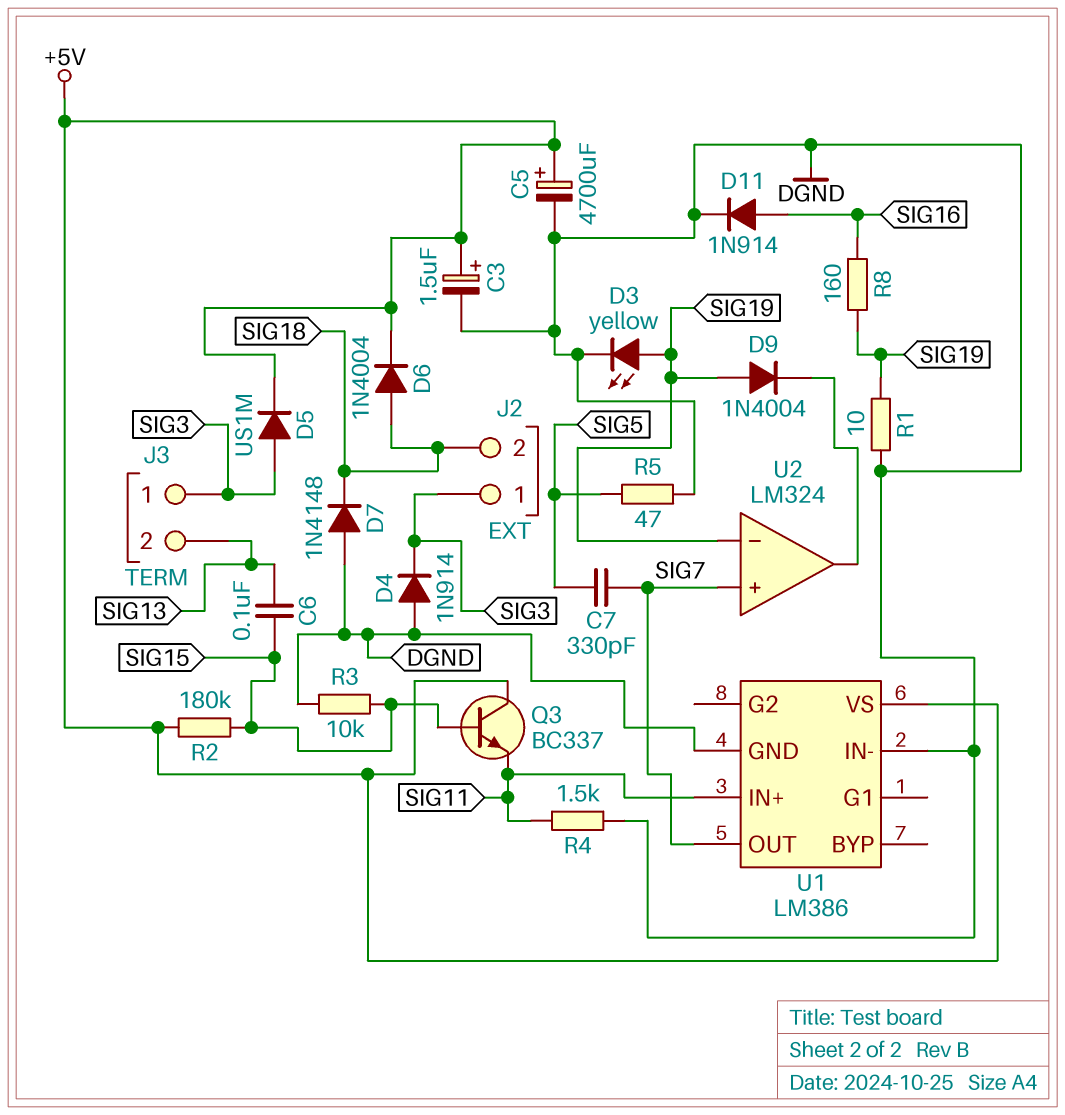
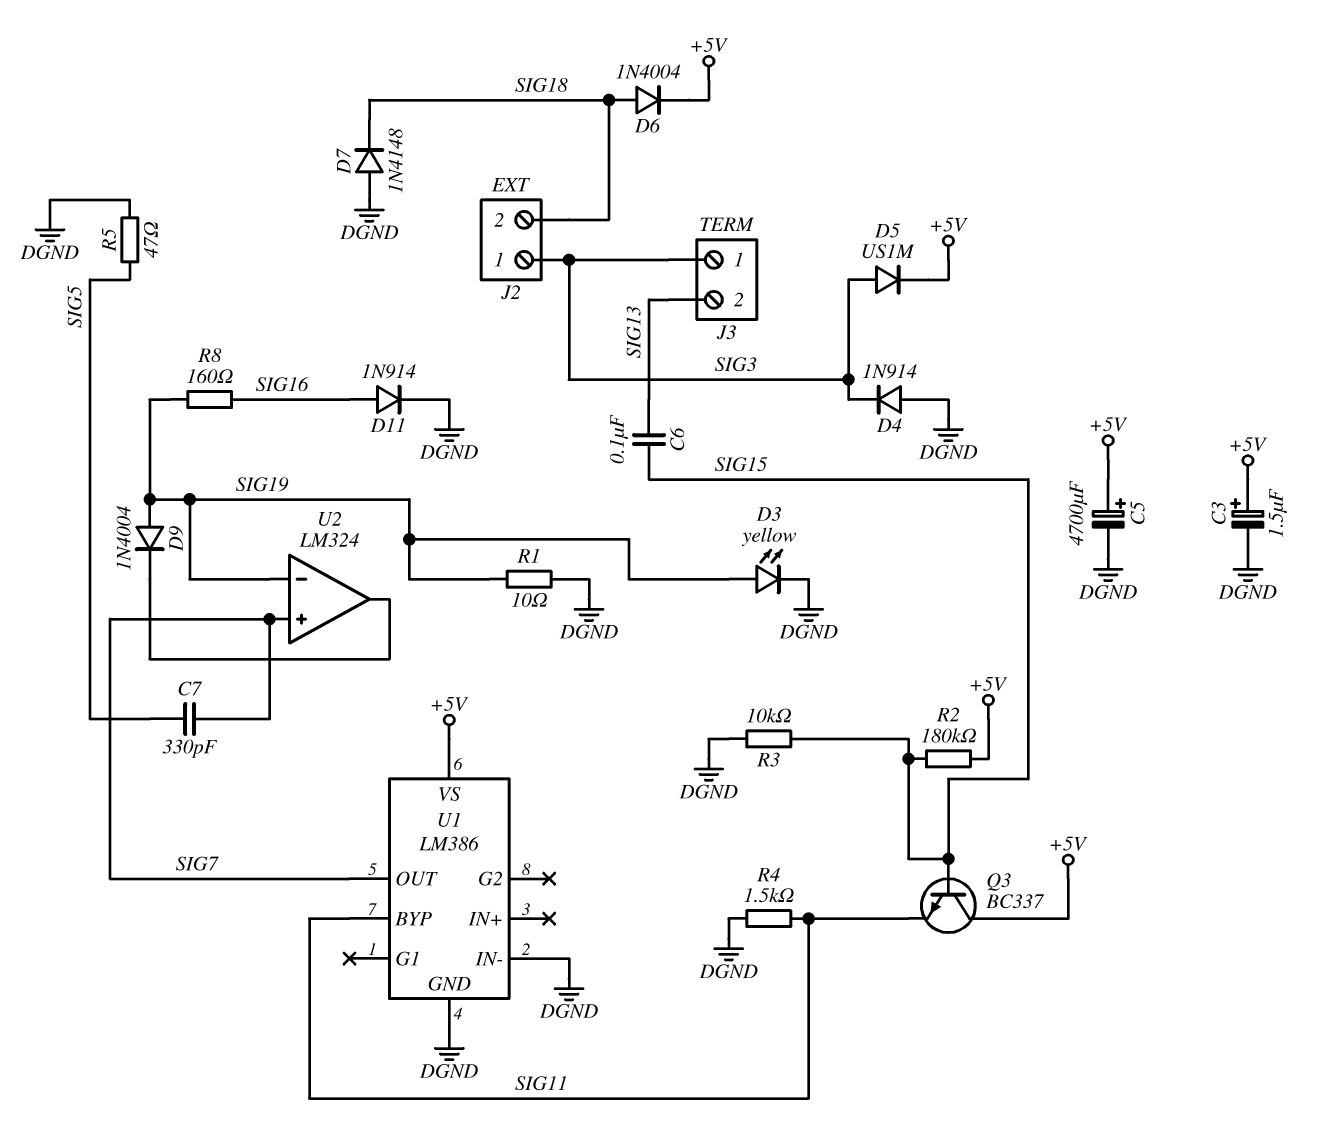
U1 pin BYP: none -> SIG11
U1 pin IN+: SIG11 -> none

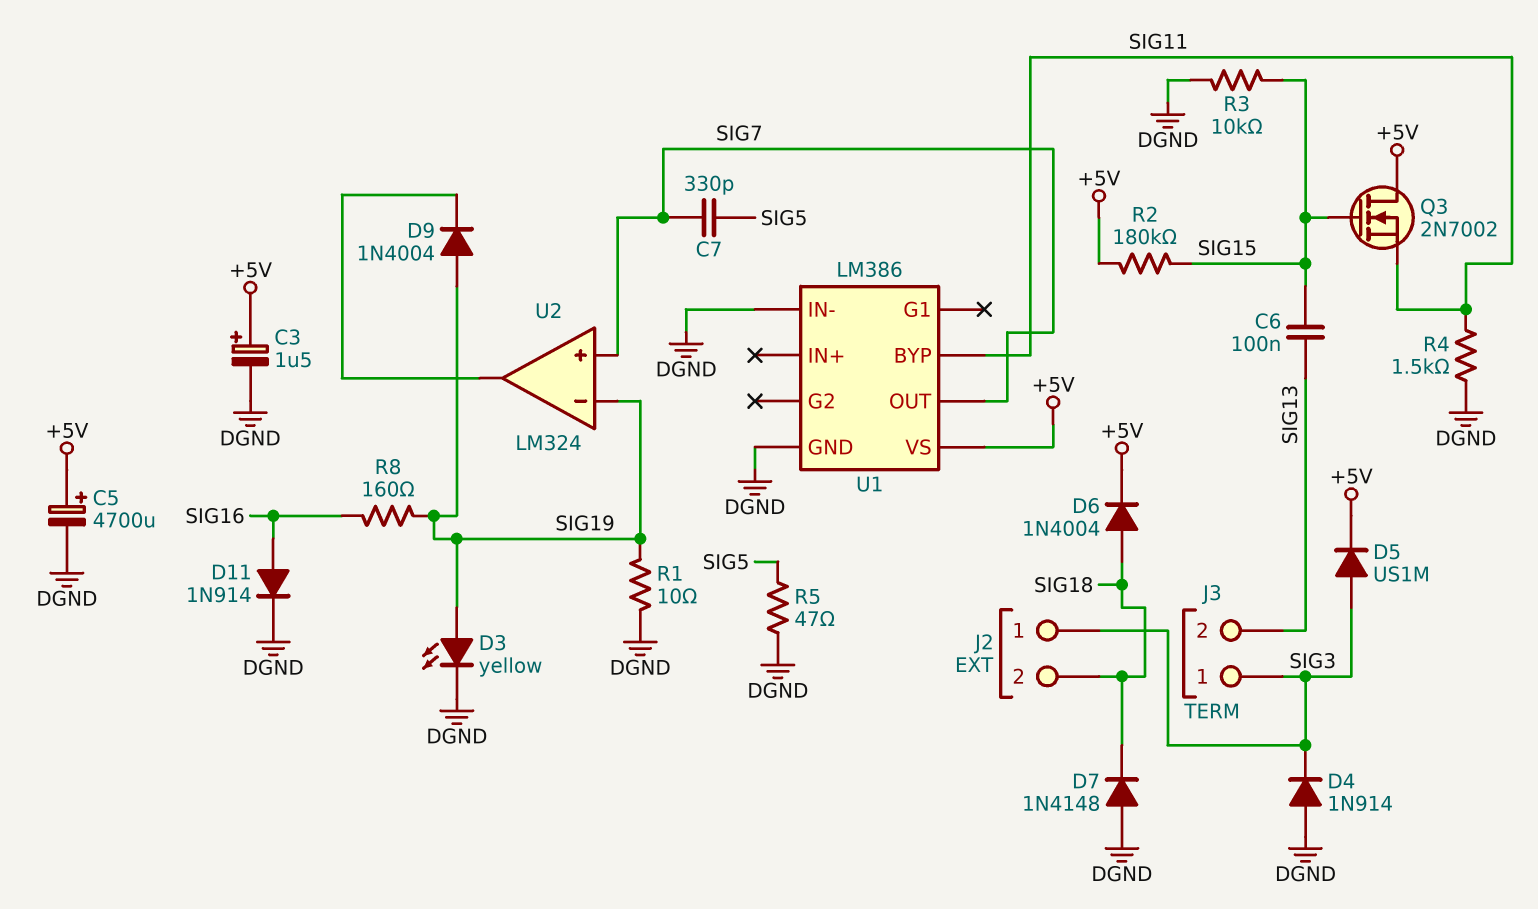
Q3: NPN BC337 (B SIG15, C +5V, E SIG11) -> NMOS 2N7002 (G SIG15, D +5V, S SIG11)

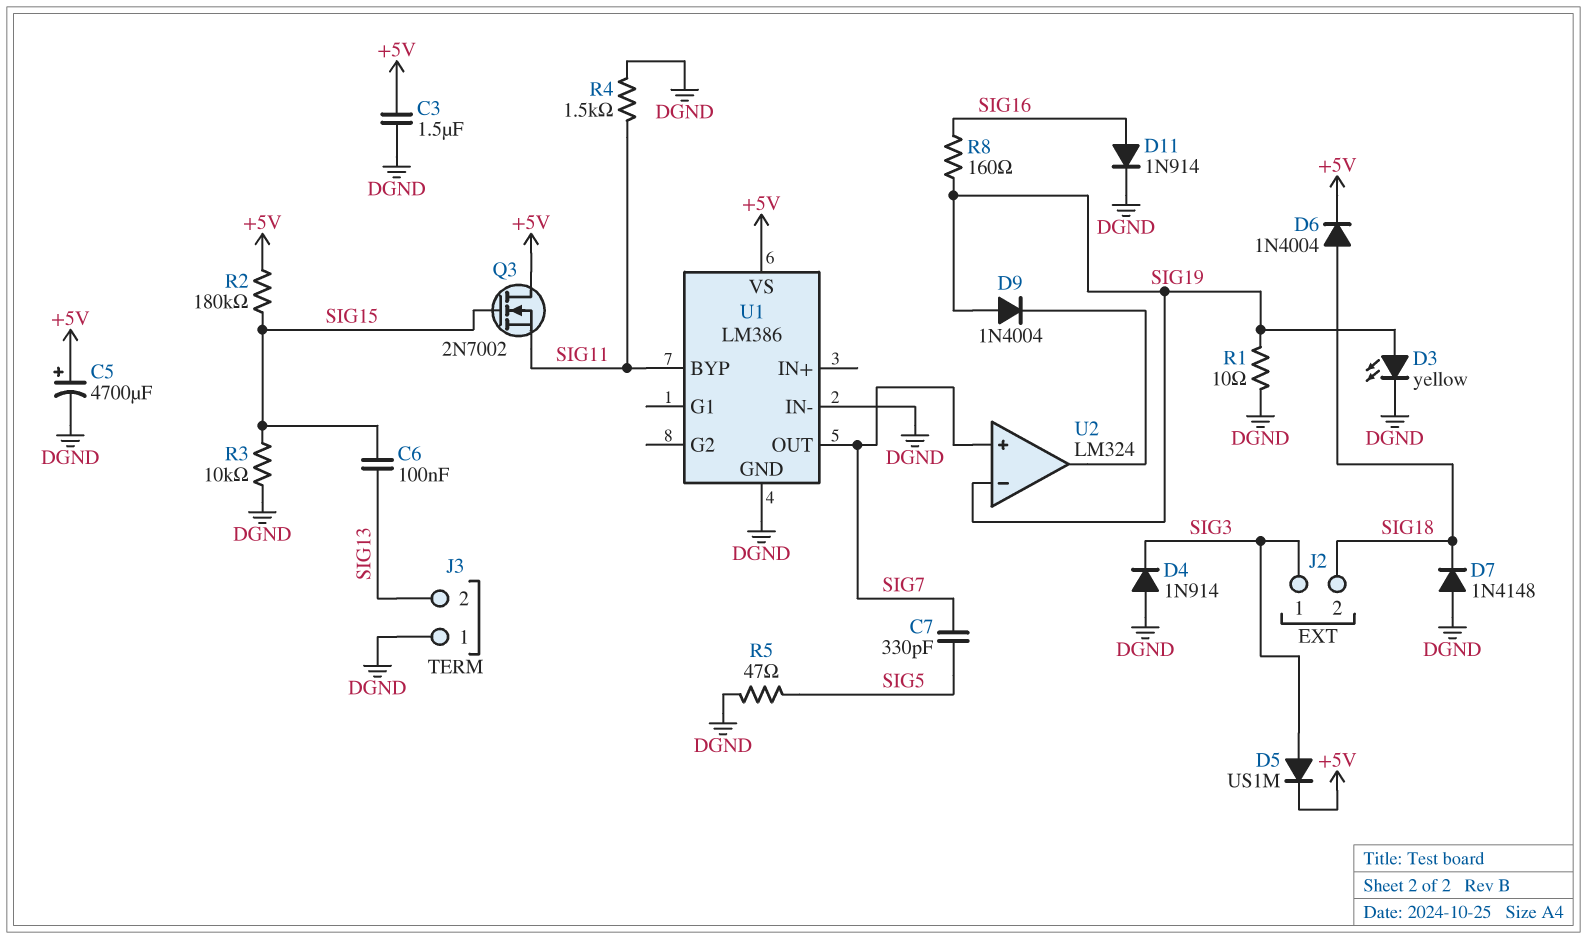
C3: 1.5uF (plus +5V, minus DGND) -> 1.5uF (+5V, DGND)
J3 pin 1: SIG3 -> DGND

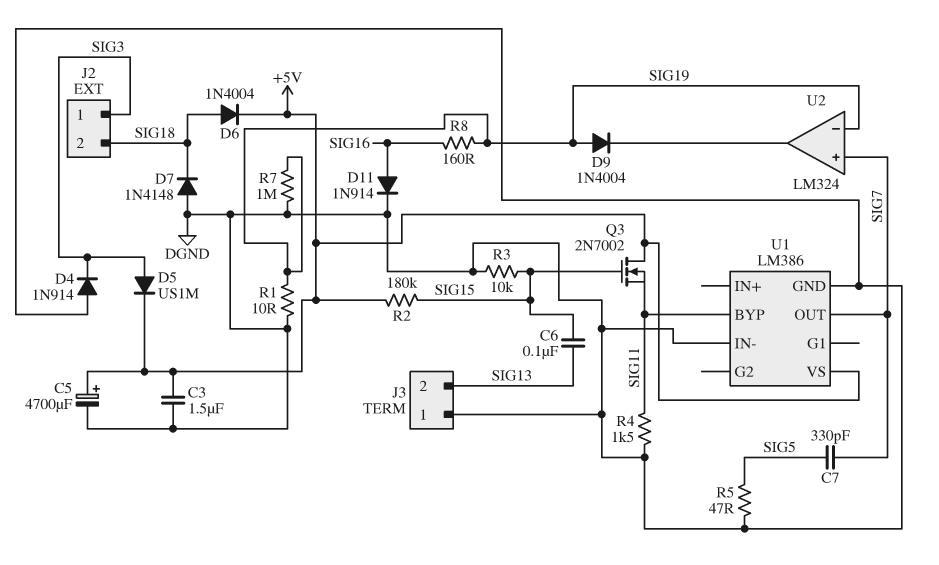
D3: LED yellow (A SIG19, K DGND) -> none
R7: none -> 1M (DGND, SIG19)

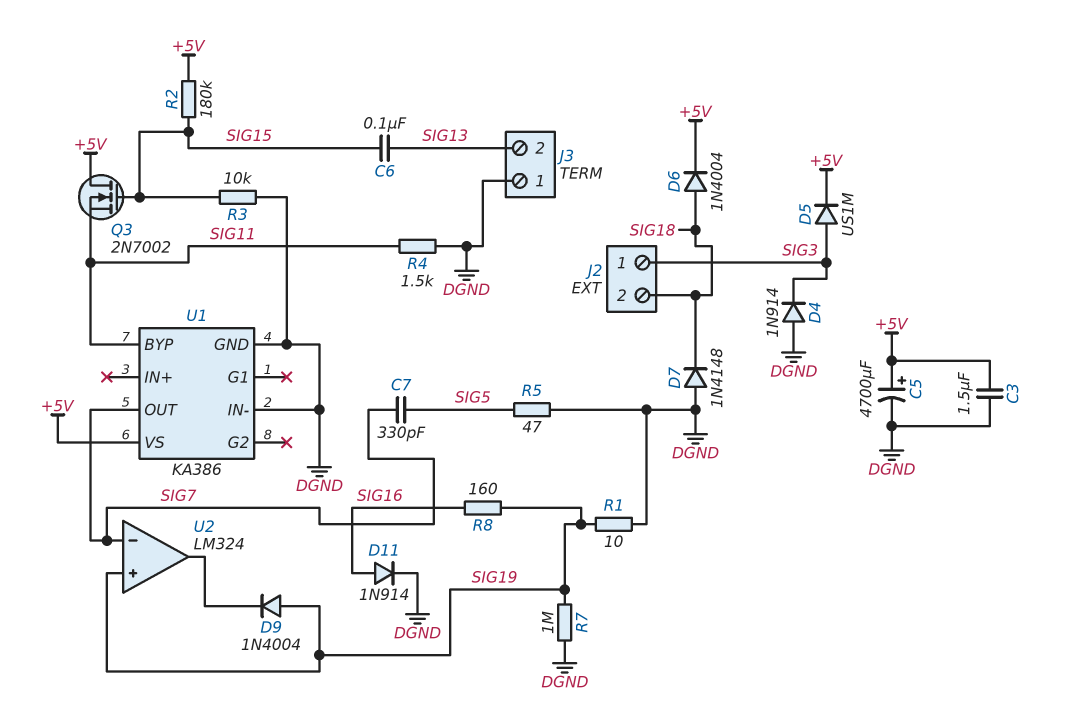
U1: LM386 -> KA386
U2 pin in+: SIG7 -> SIG19
U2 pin in-: SIG19 -> SIG7

